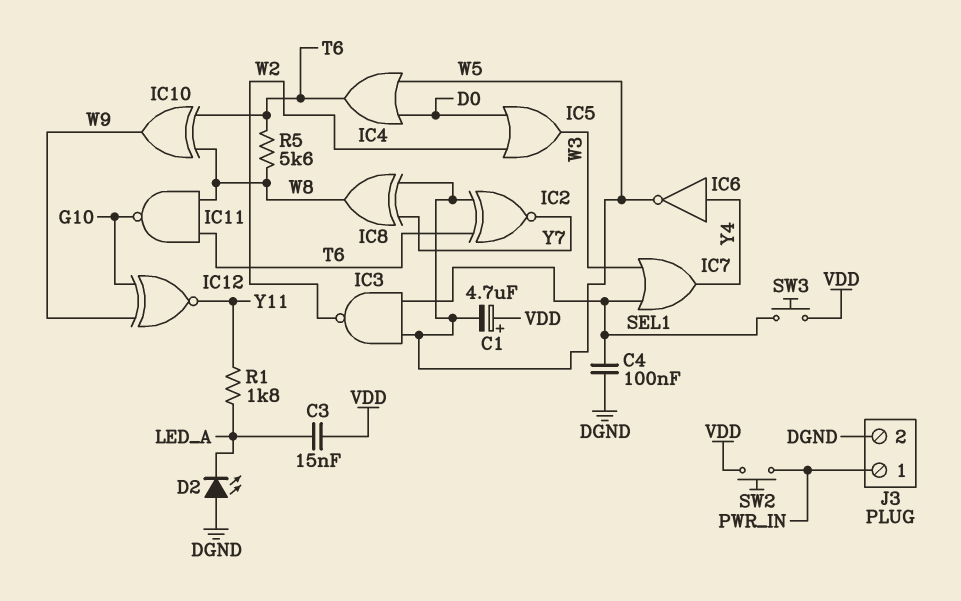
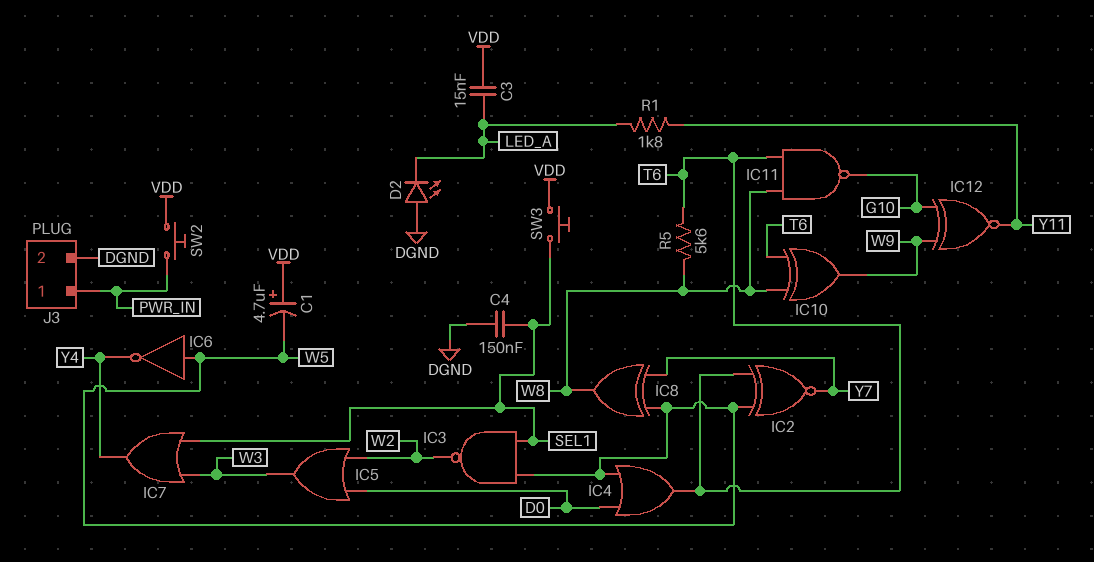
C4: 100nF (DGND, SEL1) -> 150nF (DGND, SEL1)
IC6: NOT (in Y4, out W5) -> NOT (in W5, out Y4)

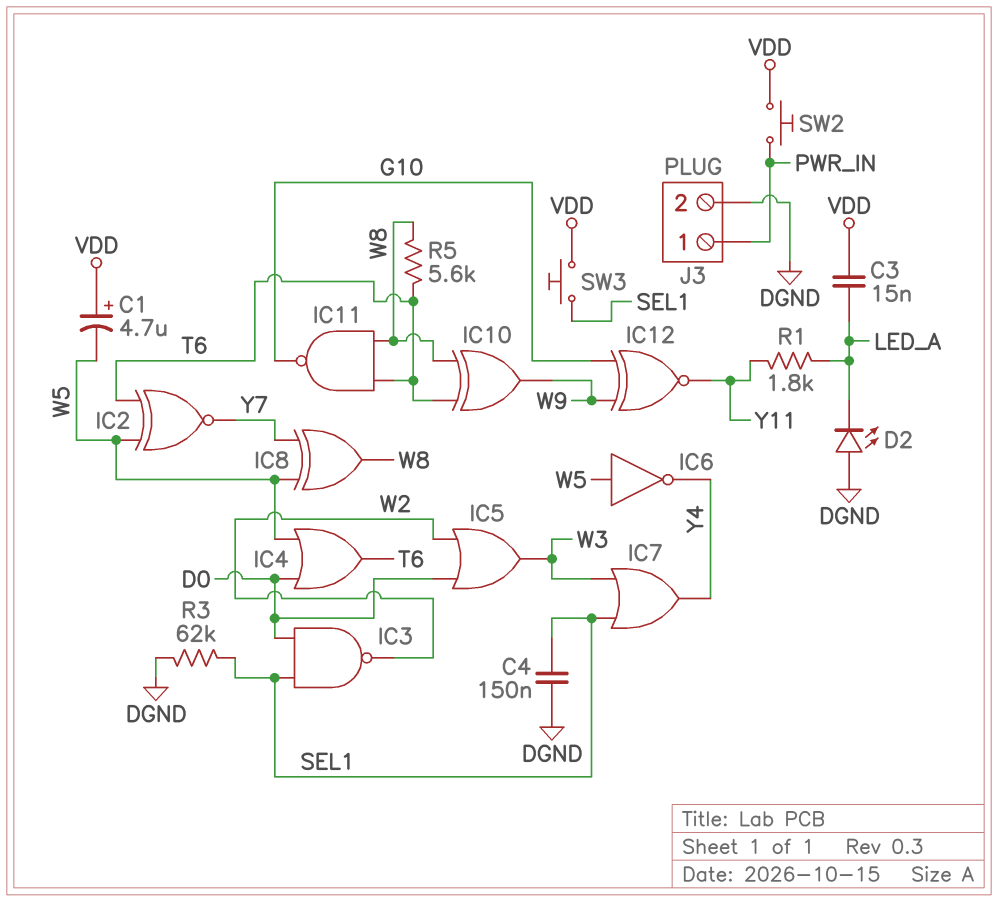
IC3: NAND (in SEL1, in W5, out W2) -> NAND (in D0, in SEL1, out W2)
R3: none -> 62k (DGND, SEL1)

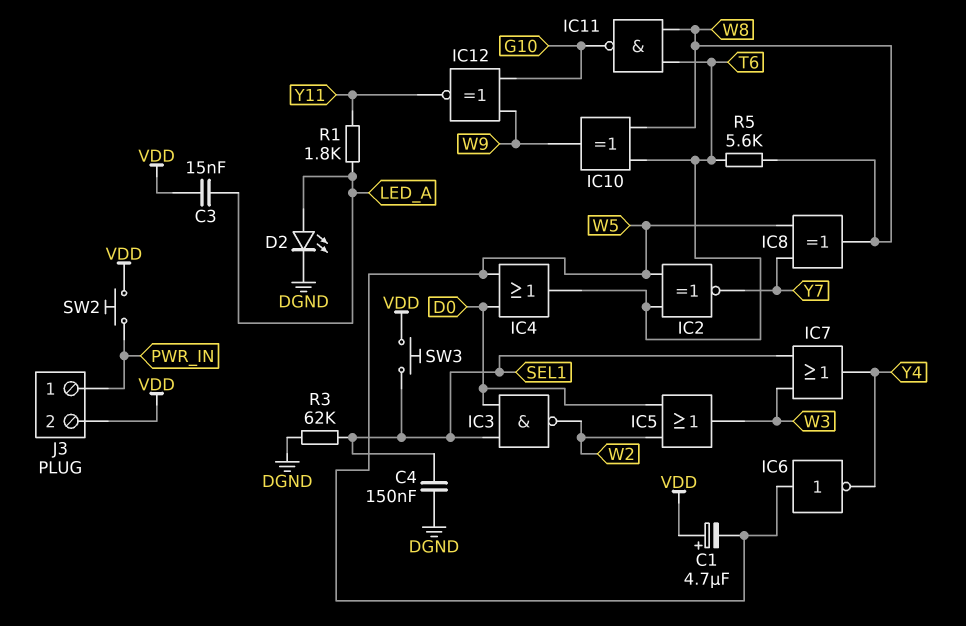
D2: LED (A DGND, K LED_A) -> LED (A LED_A, K DGND)
J3 pin 2: DGND -> VDD

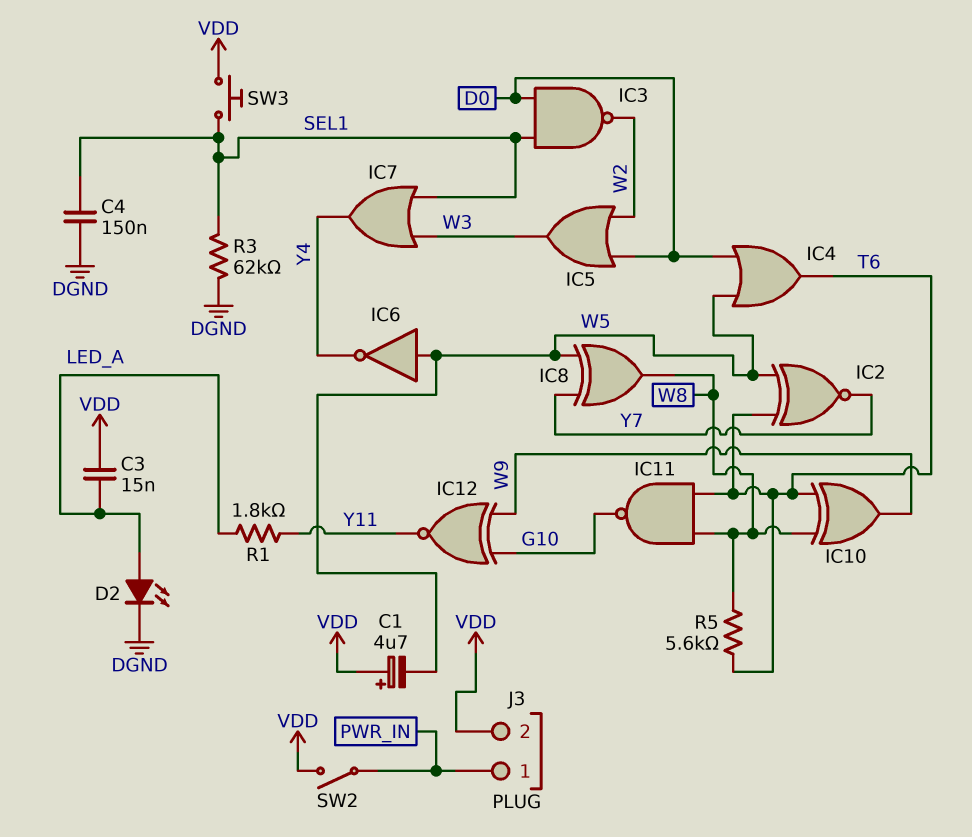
SW2: button (PWR_IN, VDD) -> switch (PWR_IN, VDD)

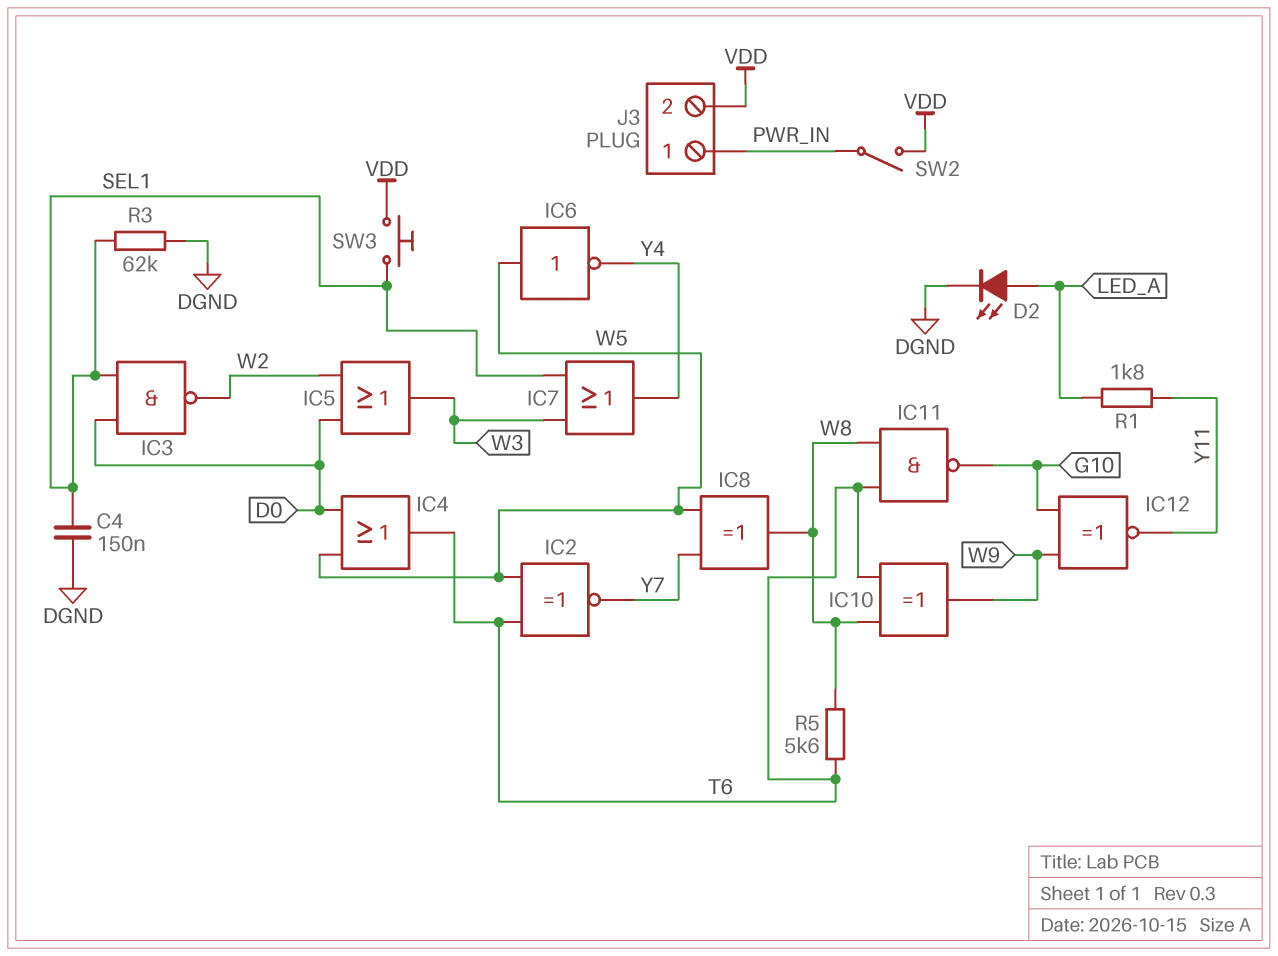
C1: 4.7uF (plus VDD, minus W5) -> none
C3: 15nF (LED_A, VDD) -> none

